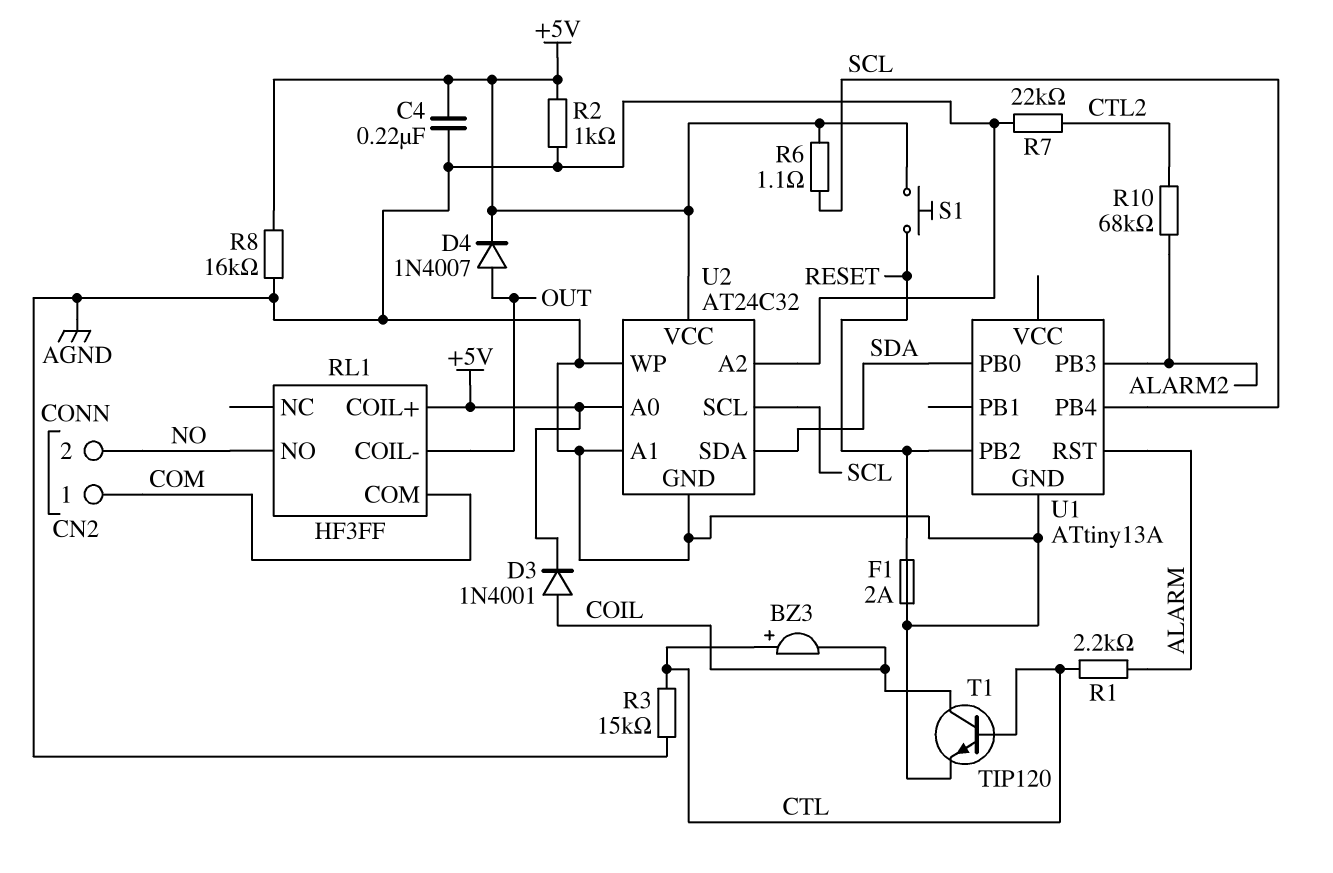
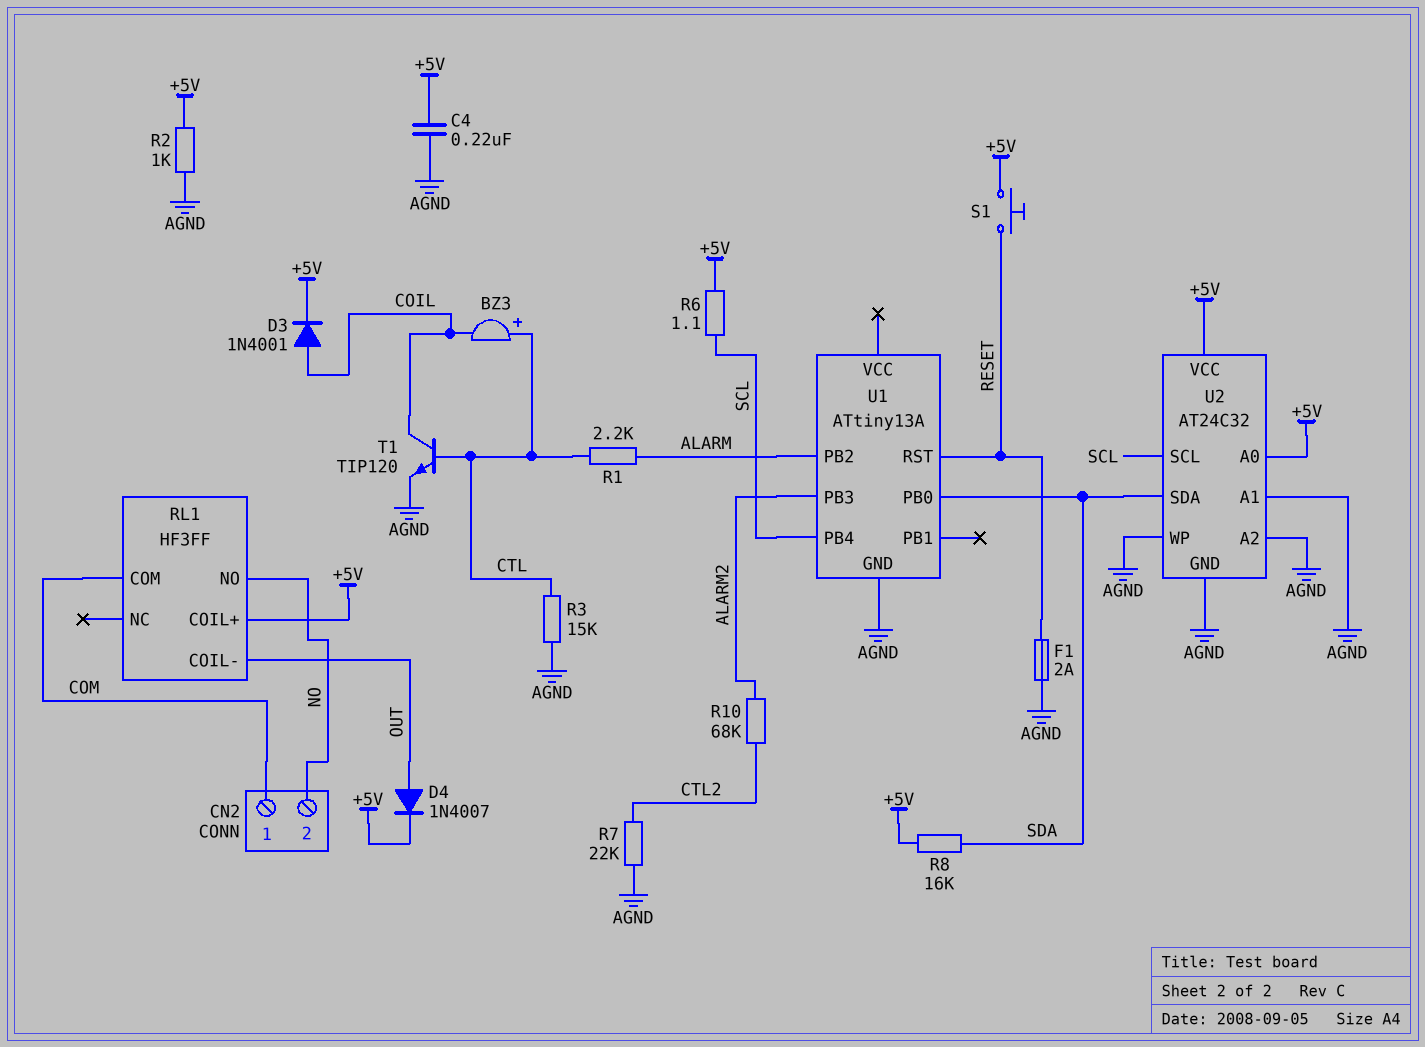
R8: 16k (+5V, AGND) -> 16k (+5V, SDA)
U1 pin PB2: RESET -> ALARM
U1 pin RST: ALARM -> RESET

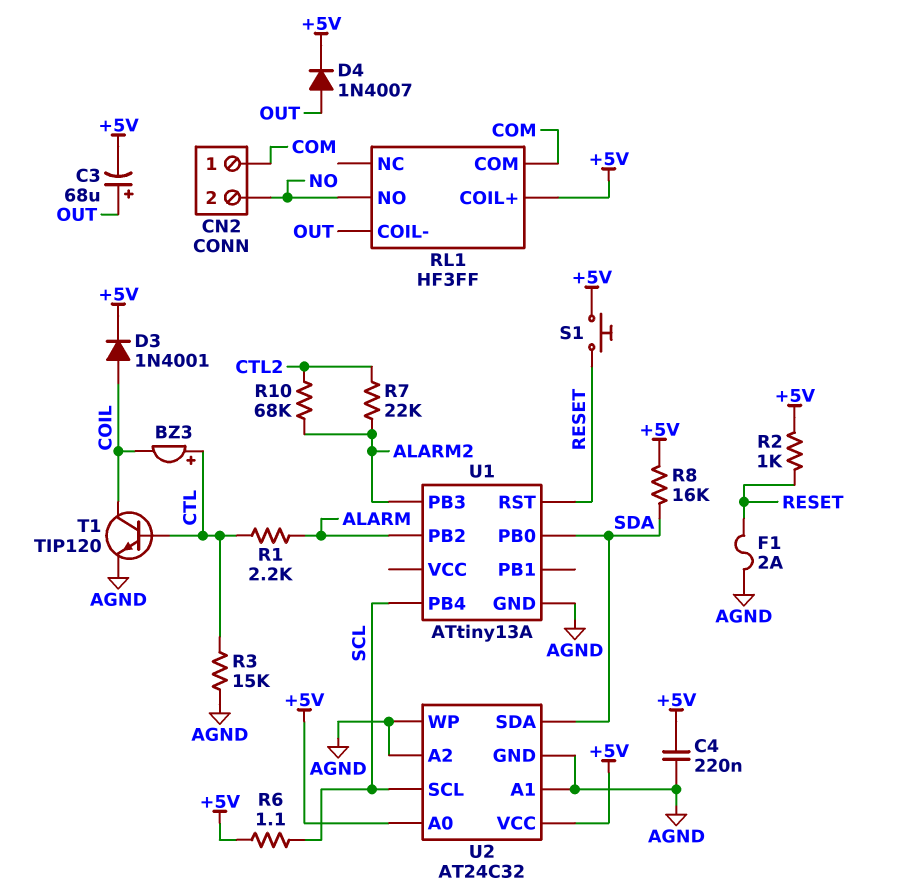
C3: none -> 68uF (plus OUT, minus +5V)
R2: 1k (+5V, AGND) -> 1k (+5V, RESET)
R7: 22k (AGND, CTL2) -> 22k (ALARM2, CTL2)

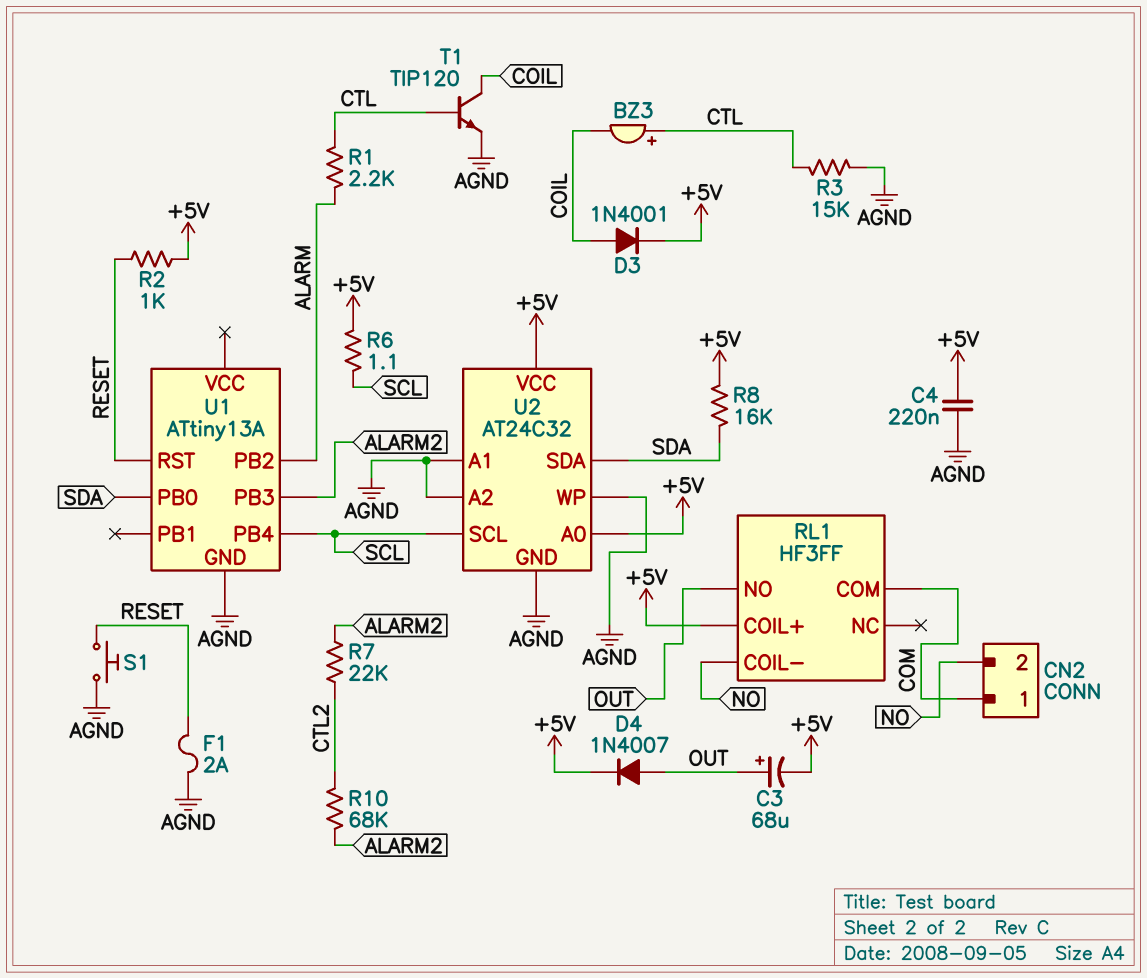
RL1 pin COIL-: OUT -> NO
RL1 pin NO: NO -> OUT
S1: button (+5V, RESET) -> button (AGND, RESET)

